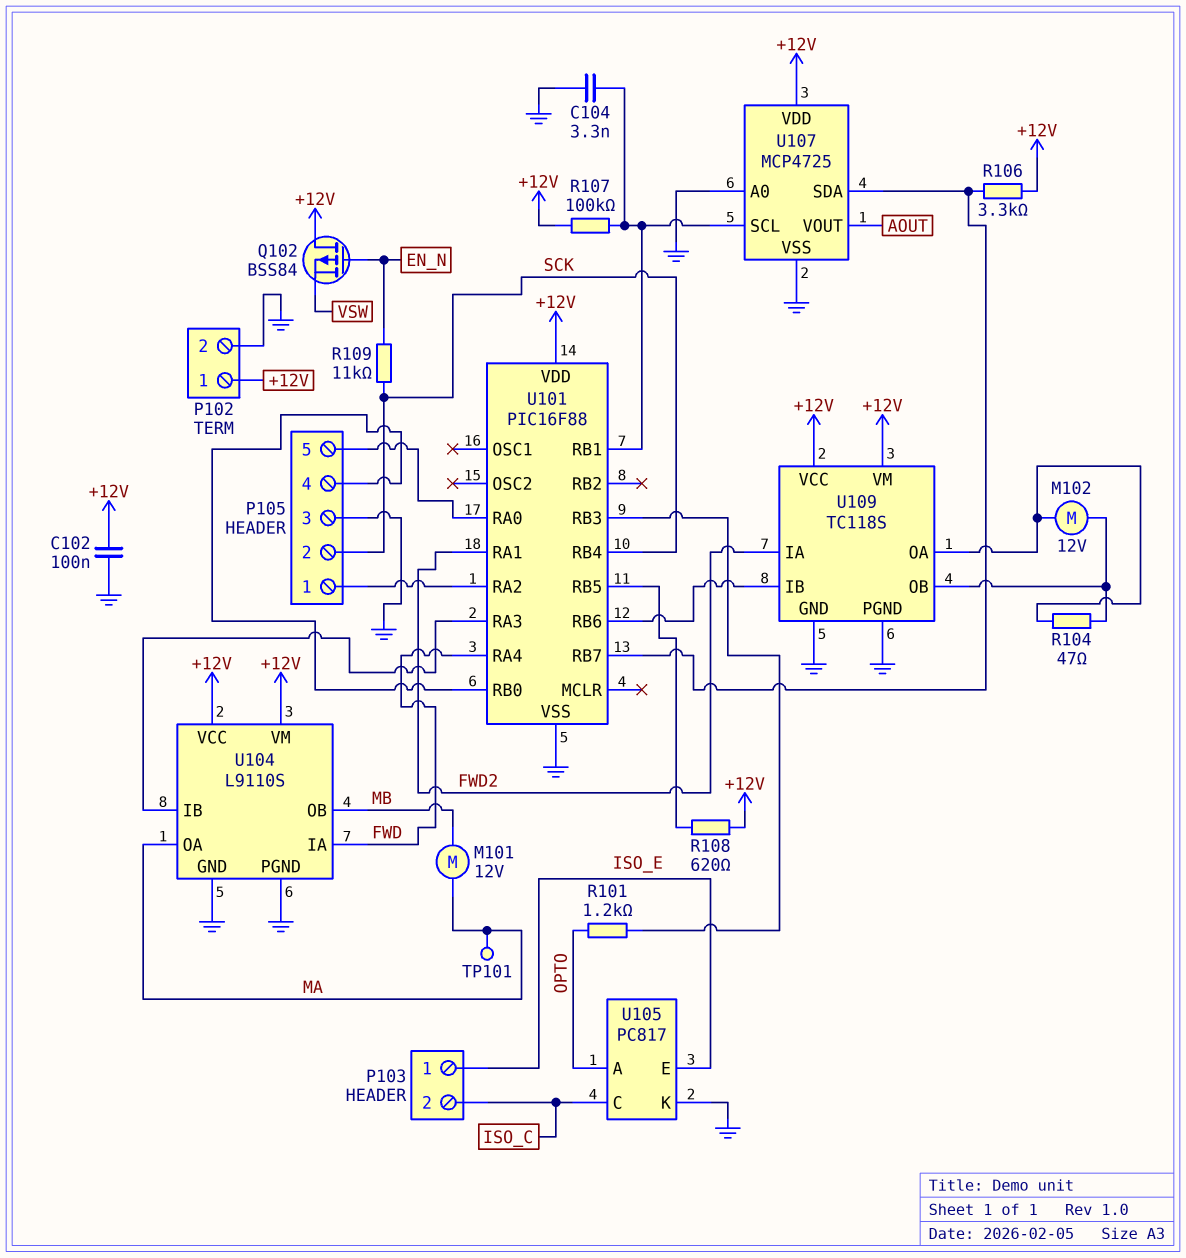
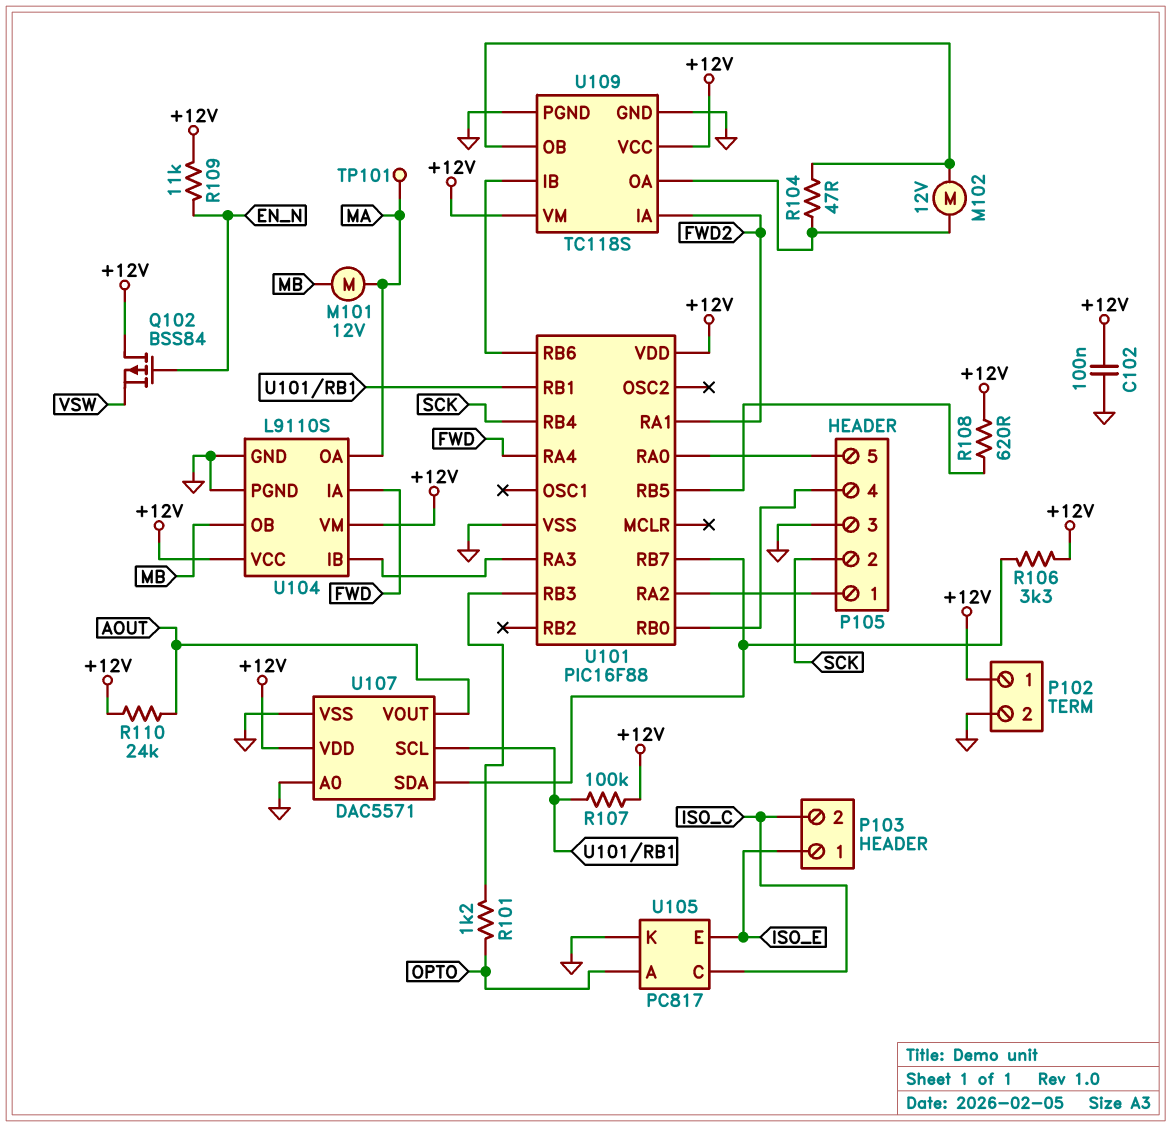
C104: 3.3nF (GND, U101/RB1) -> none
R109: 11k (EN_N, SCK) -> 11k (+12V, EN_N)
R110: none -> 24k (+12V, AOUT)
U107: MCP4725 -> DAC5571

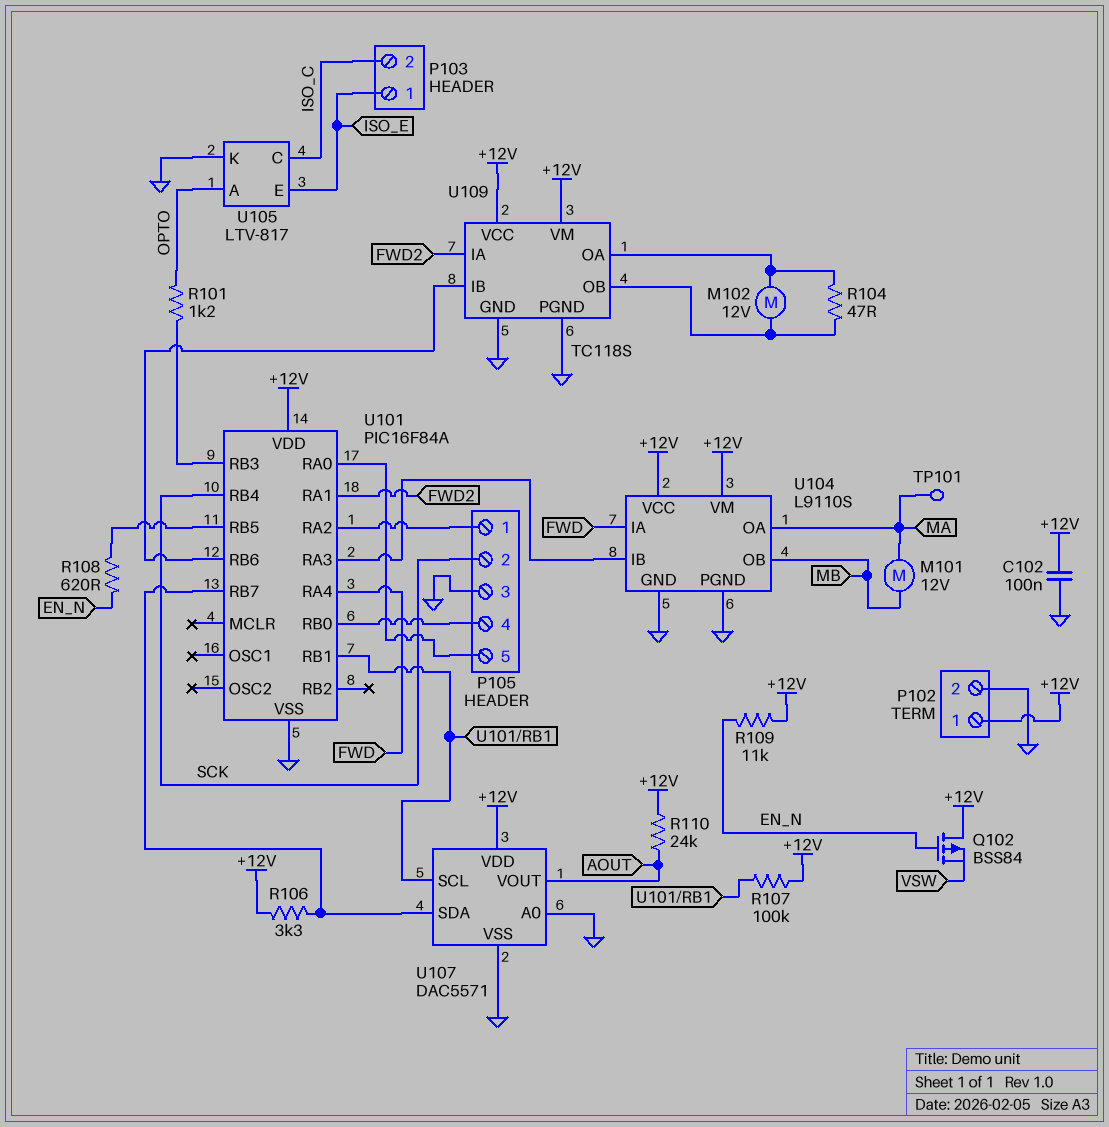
R108: 620 (+12V, U101/RB5) -> 620 (EN_N, U101/RB5)
U101: PIC16F88 -> PIC16F84A
U105: PC817 -> LTV-817

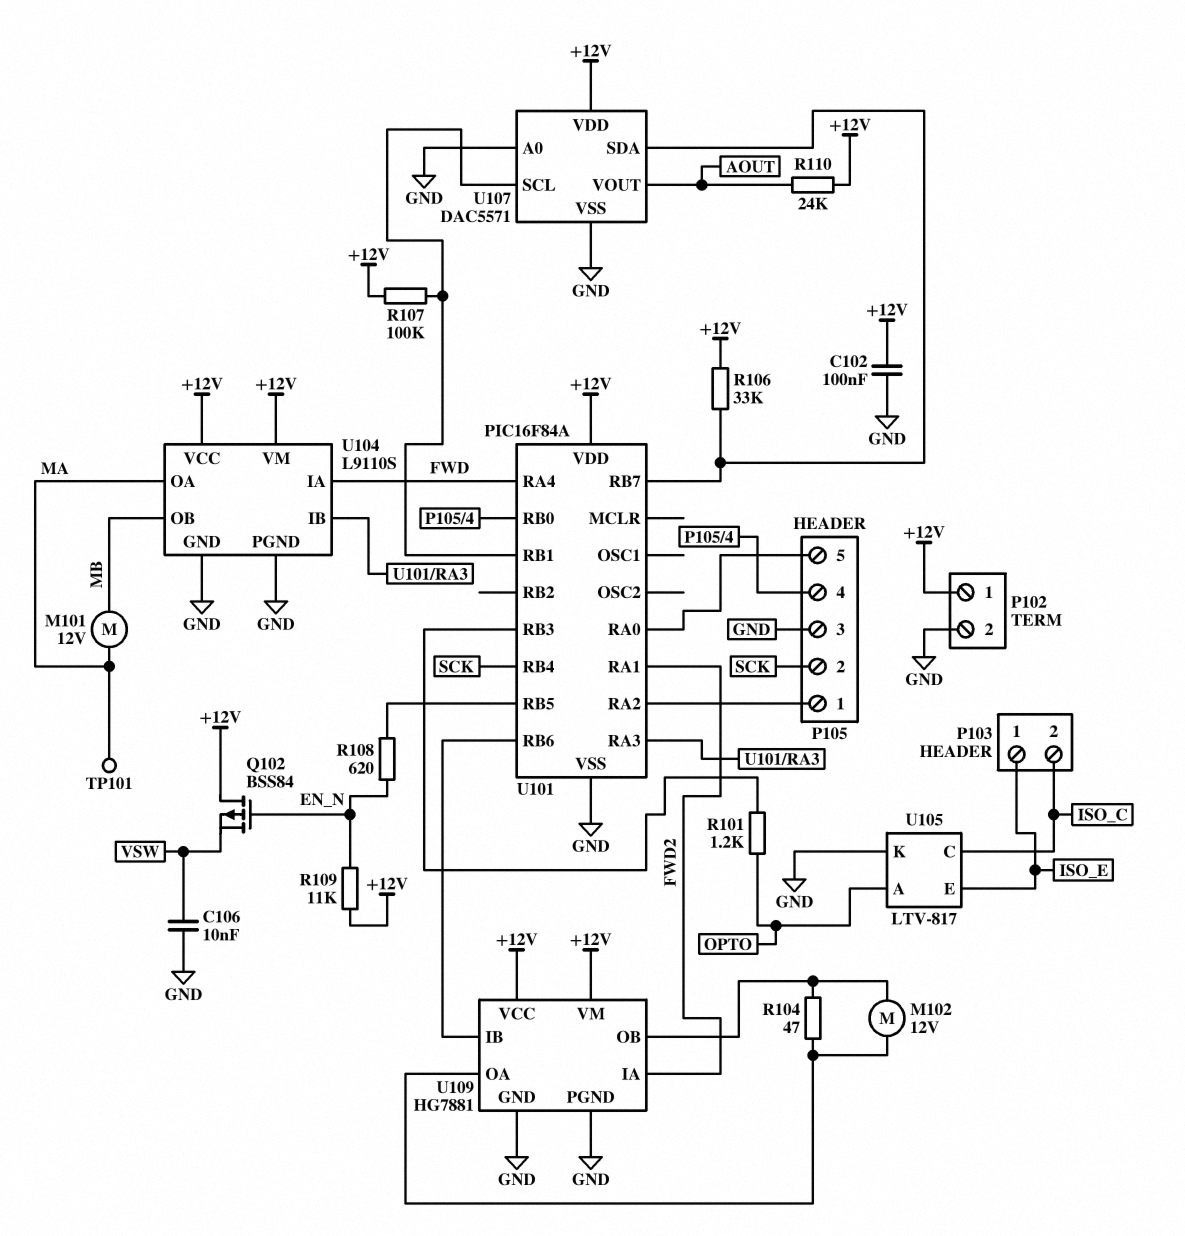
C106: none -> 10nF (GND, VSW)
R106: 3.3k (+12V, U101/RB7) -> 33k (+12V, U101/RB7)
U109: TC118S -> HG7881

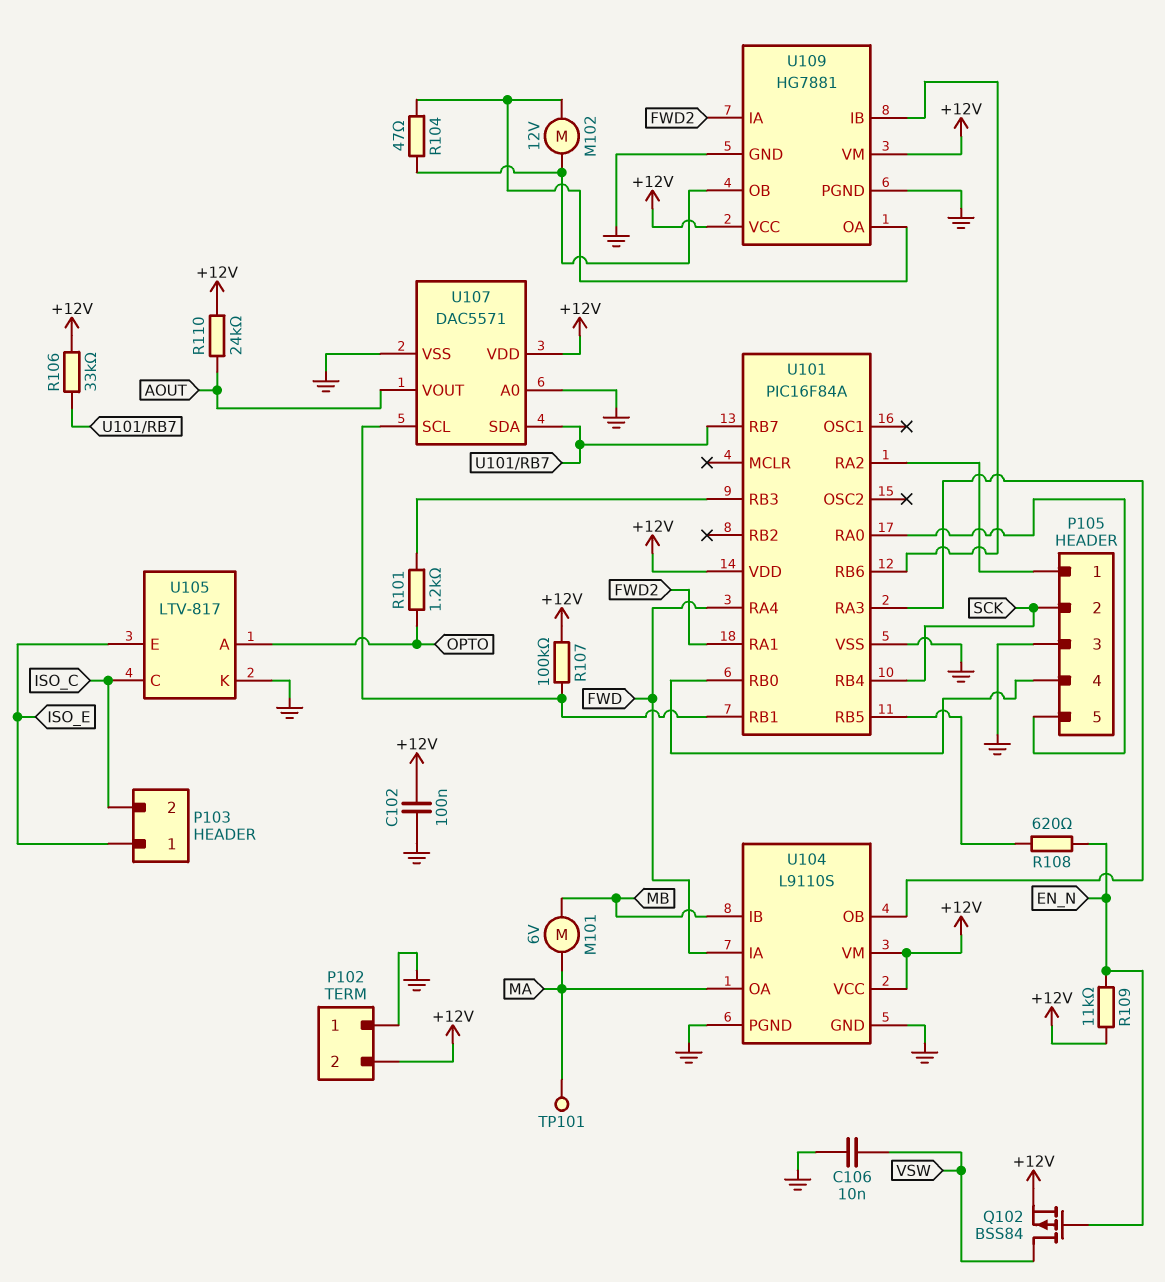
M101: motor 12V (MA, MB) -> motor 6V (MA, MB)
P102 pin 1: +12V -> GND
P102 pin 2: GND -> +12V
Q102: PMOS BSS84 (G EN_N, D +12V, S VSW) -> PMOS BSS84 (G EN_N, D VSW, S +12V)
U104 pin IB: U101/RA3 -> MB
U104 pin OB: MB -> U101/RA3

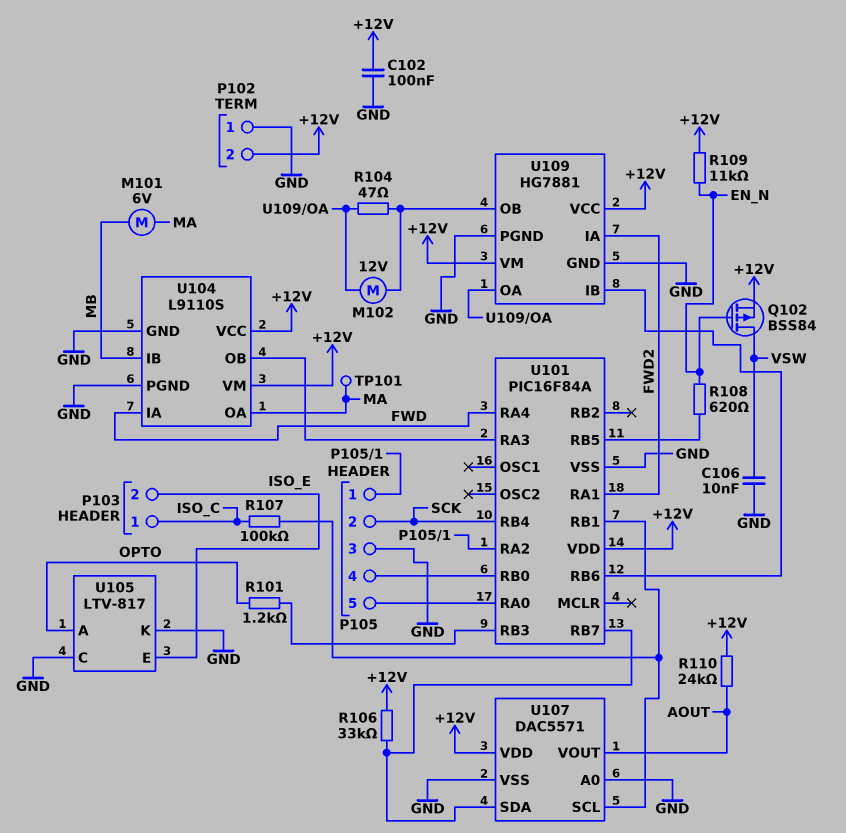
P103 pin 1: ISO_E -> ISO_C
P103 pin 2: ISO_C -> ISO_E
R107: 100k (+12V, U101/RB1) -> 100k (ISO_C, U101/RB1)
U105 pin C: ISO_C -> GND

